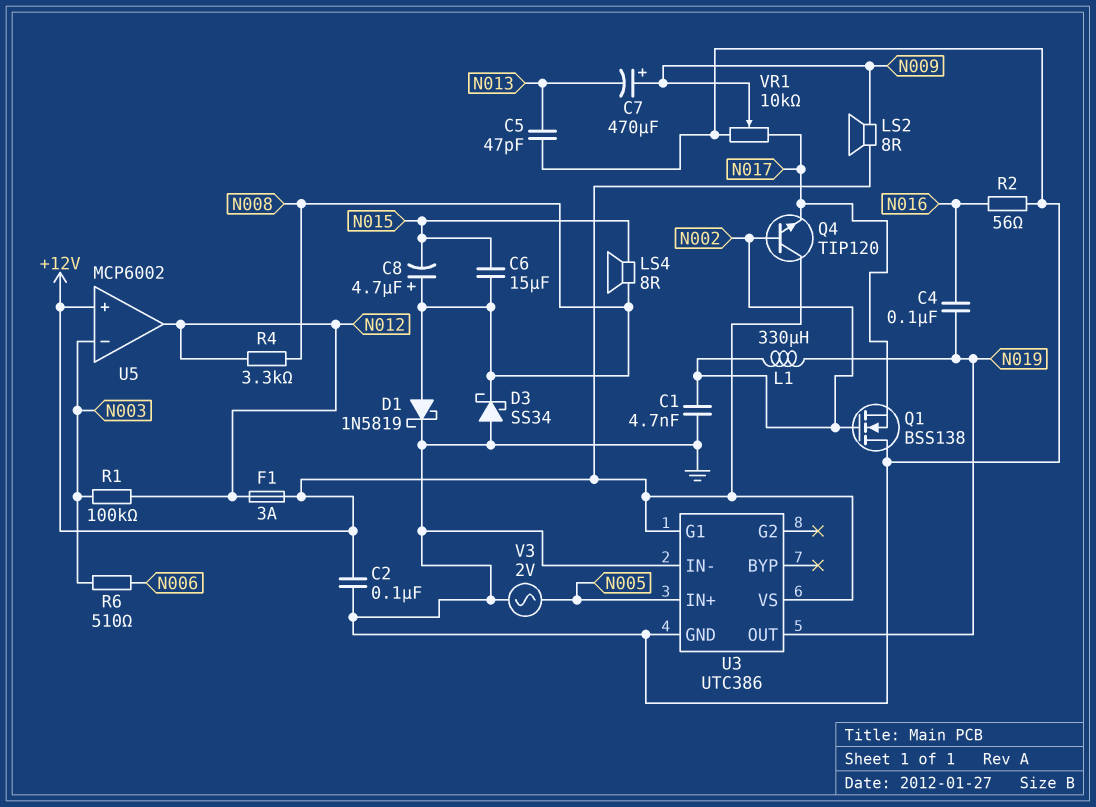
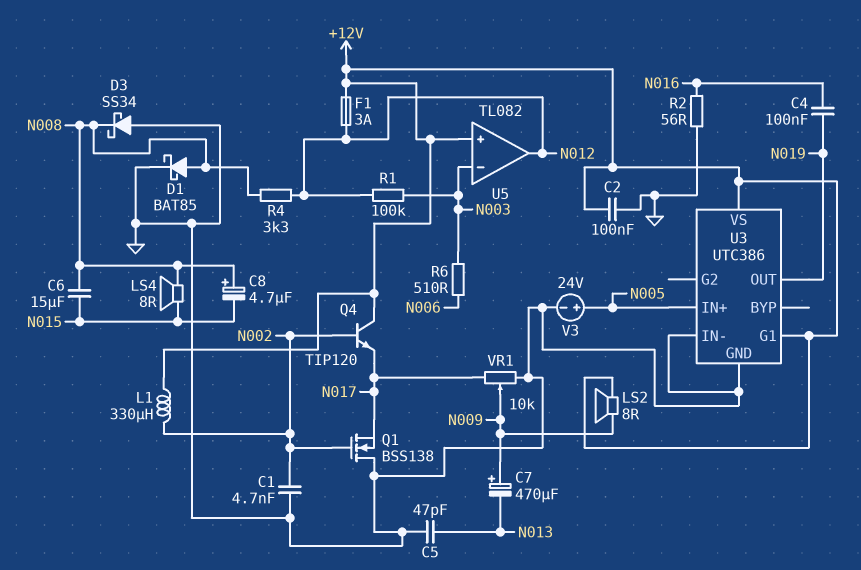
D1: schottky 1N5819 (A N008, K GND) -> schottky BAT85 (A N008, K GND)
L1: 330uH (N002, N019) -> 330uH (+12V, N002)
U5: MCP6002 -> TL082
V3: AC 2V (GND, N005) -> 24V (plus N005, minus GND)

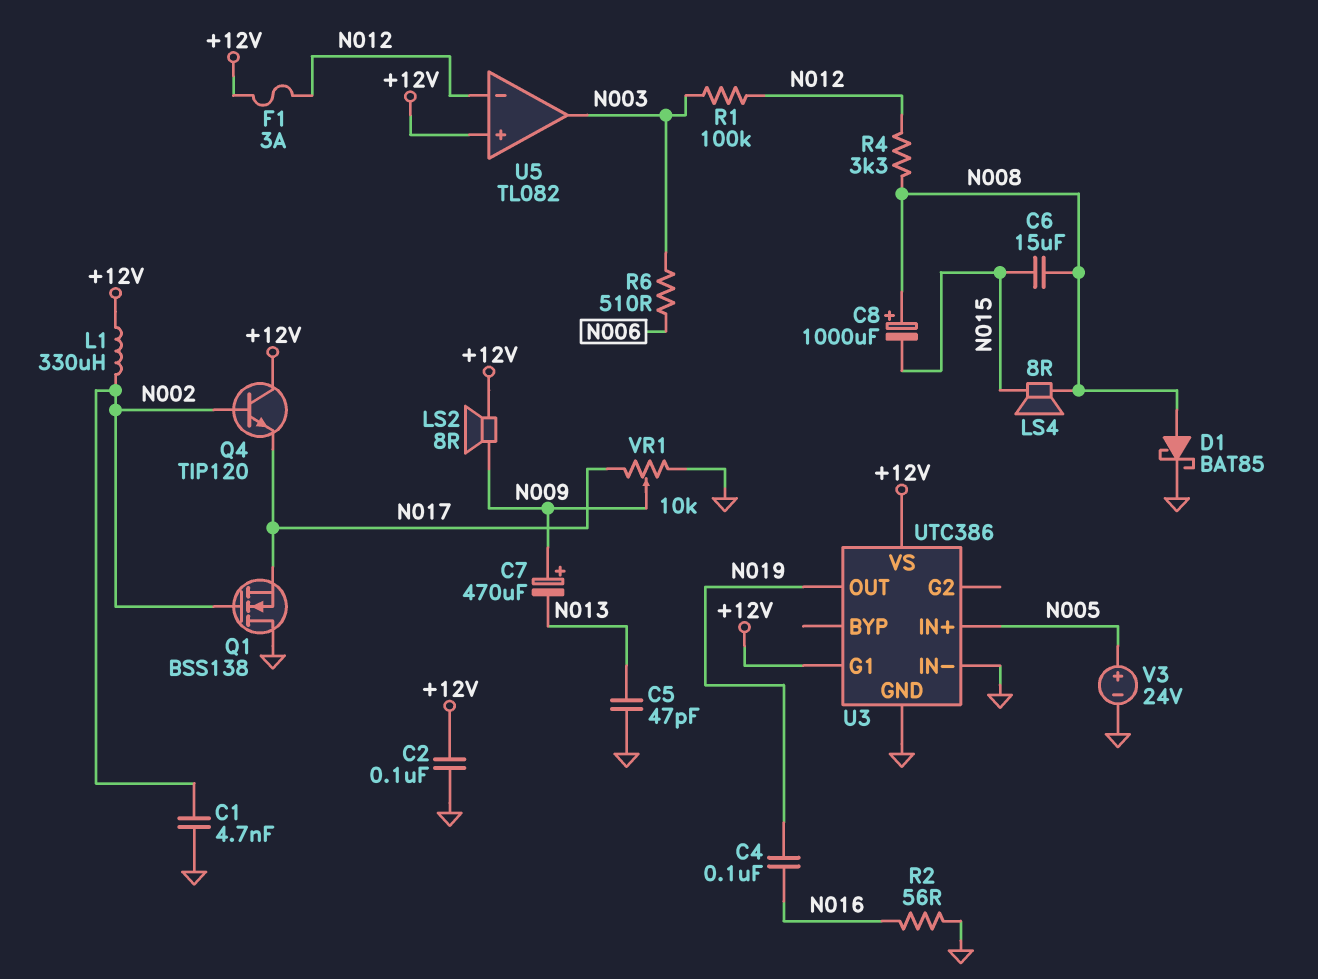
C8: 4.7uF (plus N008, minus N015) -> 1000uF (plus N008, minus N015)
D3: schottky SS34 (A GND, K N008) -> none
U5 pin in-: N003 -> N012
U5 pin out: N012 -> N003

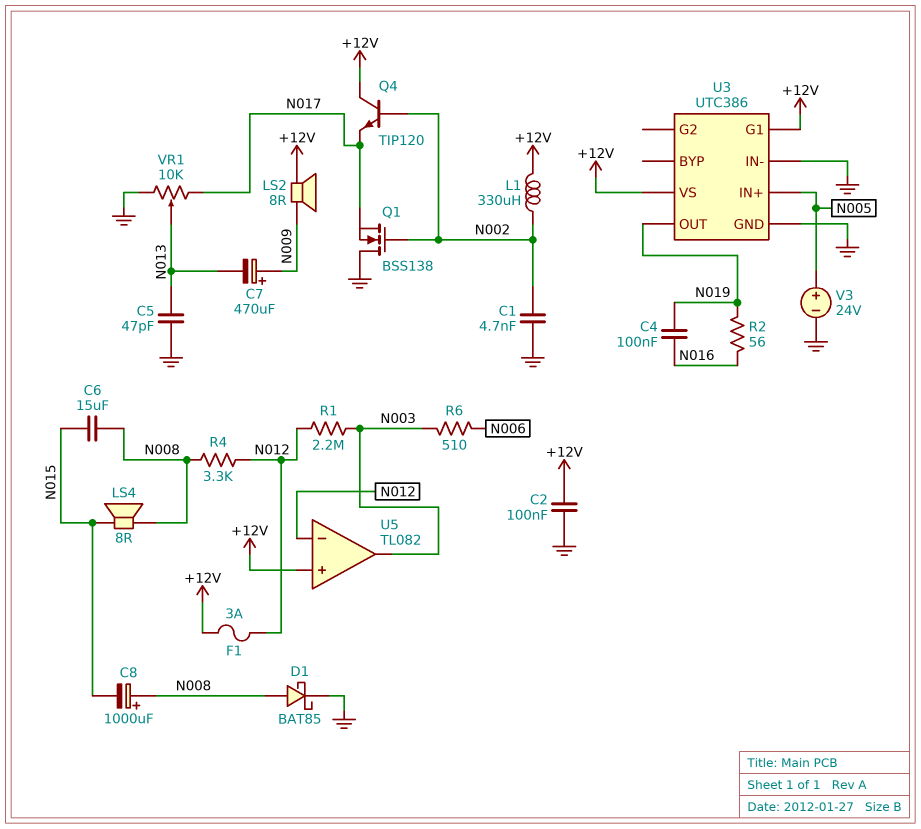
R1: 100k (N003, N012) -> 2.2M (N003, N012)
R2: 56 (GND, N016) -> 56 (N016, N019)
VR1: 10k (GND, N017, wiper N009) -> 10k (GND, N017, wiper N013)

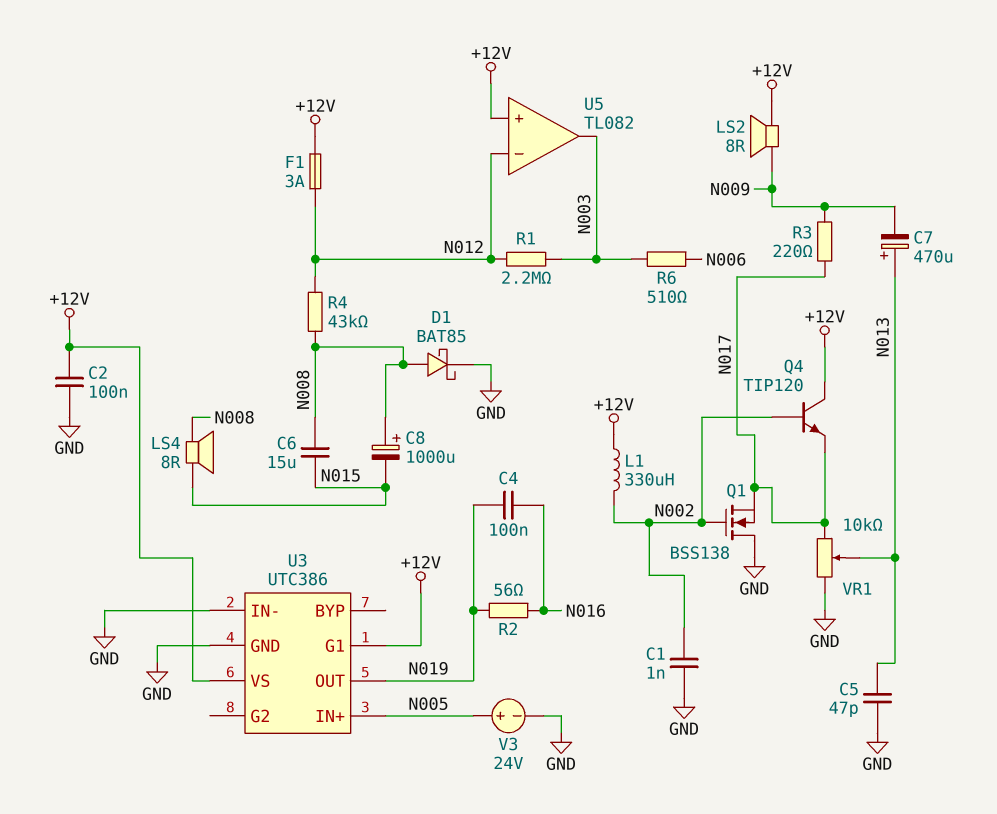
C1: 4.7nF (GND, N002) -> 1nF (GND, N002)
C7: 470uF (plus N009, minus N013) -> 470uF (plus N013, minus N009)
R3: none -> 220 (N009, N017)
R4: 3.3k (N008, N012) -> 43k (N008, N012)

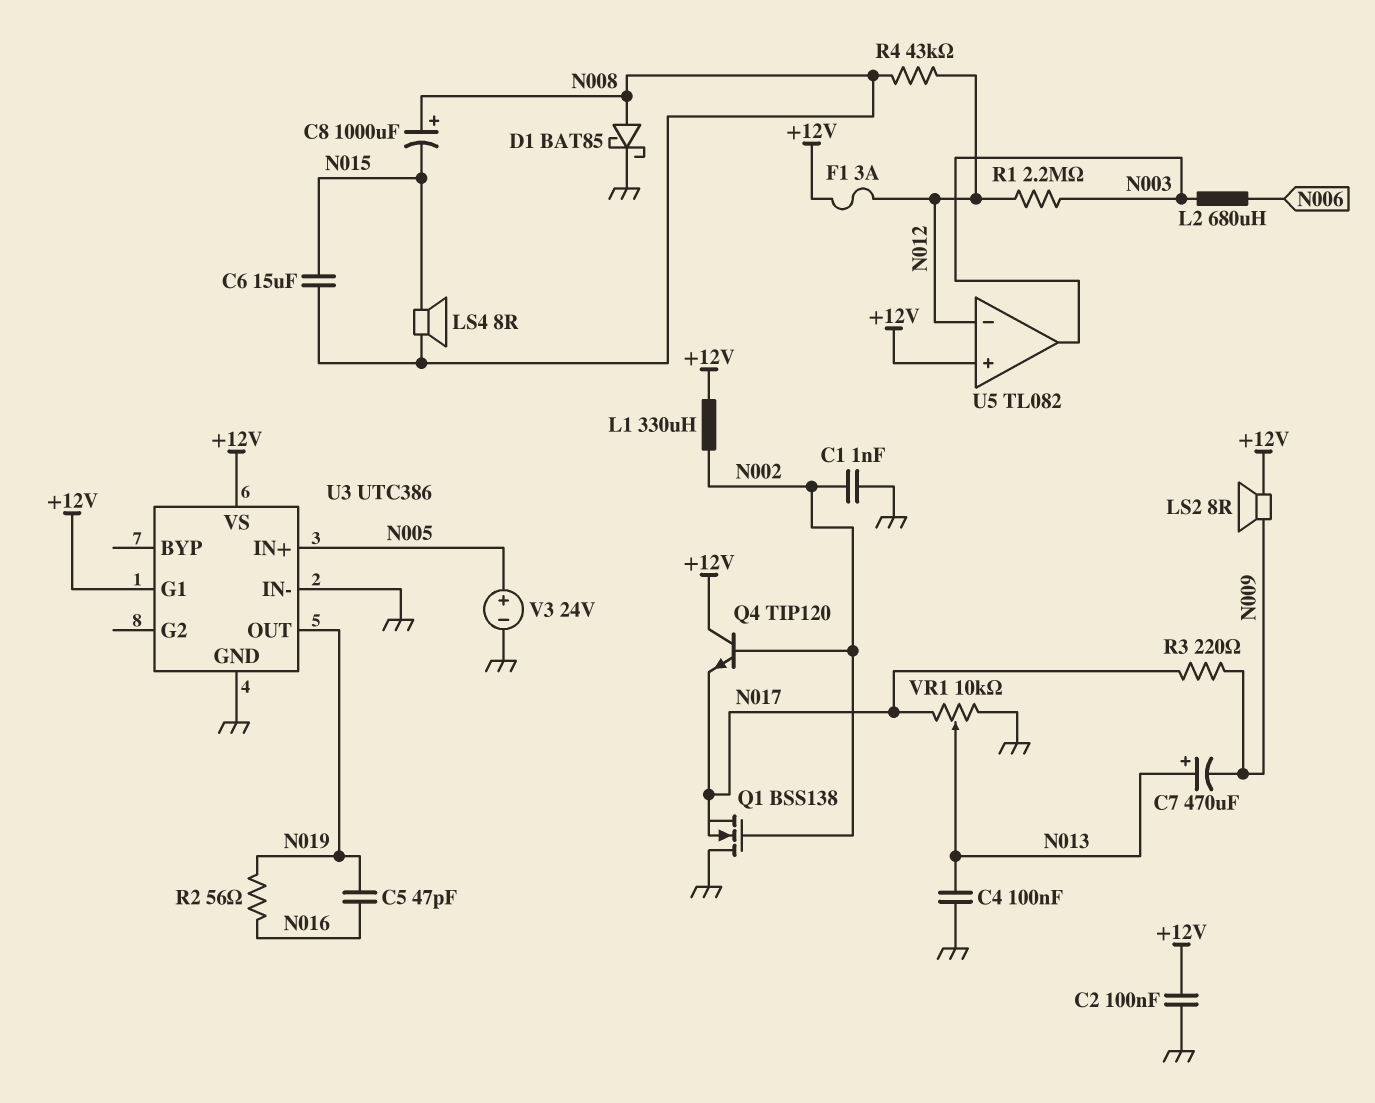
C4: 100nF (N016, N019) -> 100nF (GND, N013)
C5: 47pF (GND, N013) -> 47pF (N016, N019)
L2: none -> 680uH (N003, N006)
R6: 510 (N003, N006) -> none

